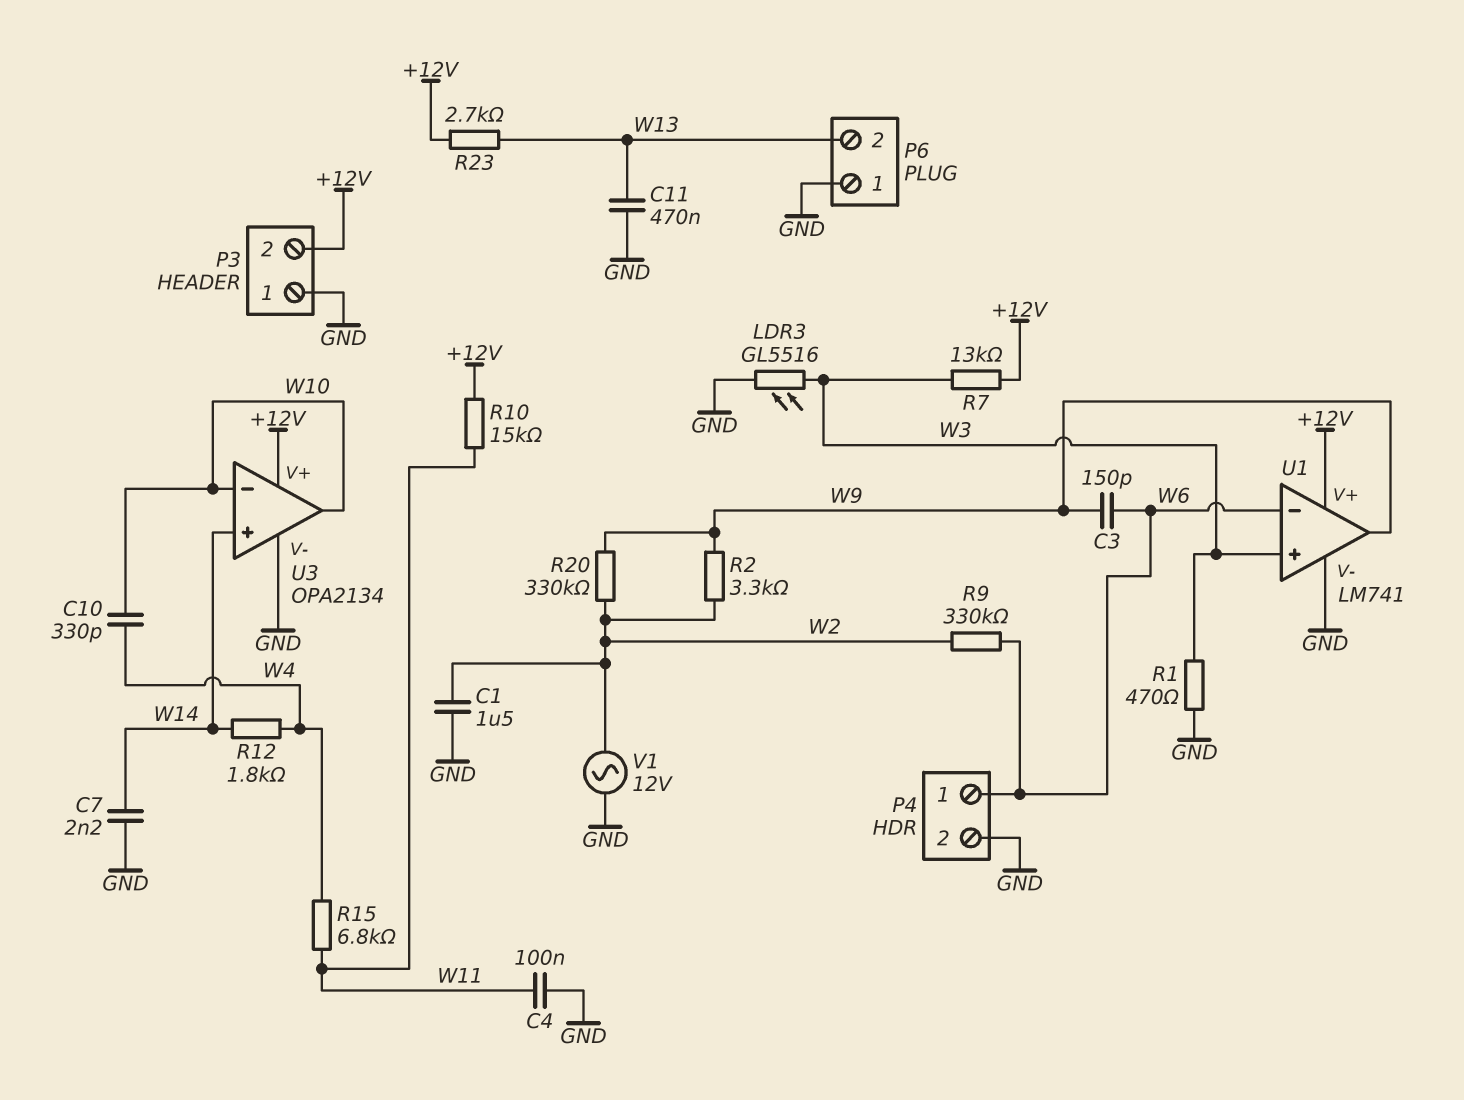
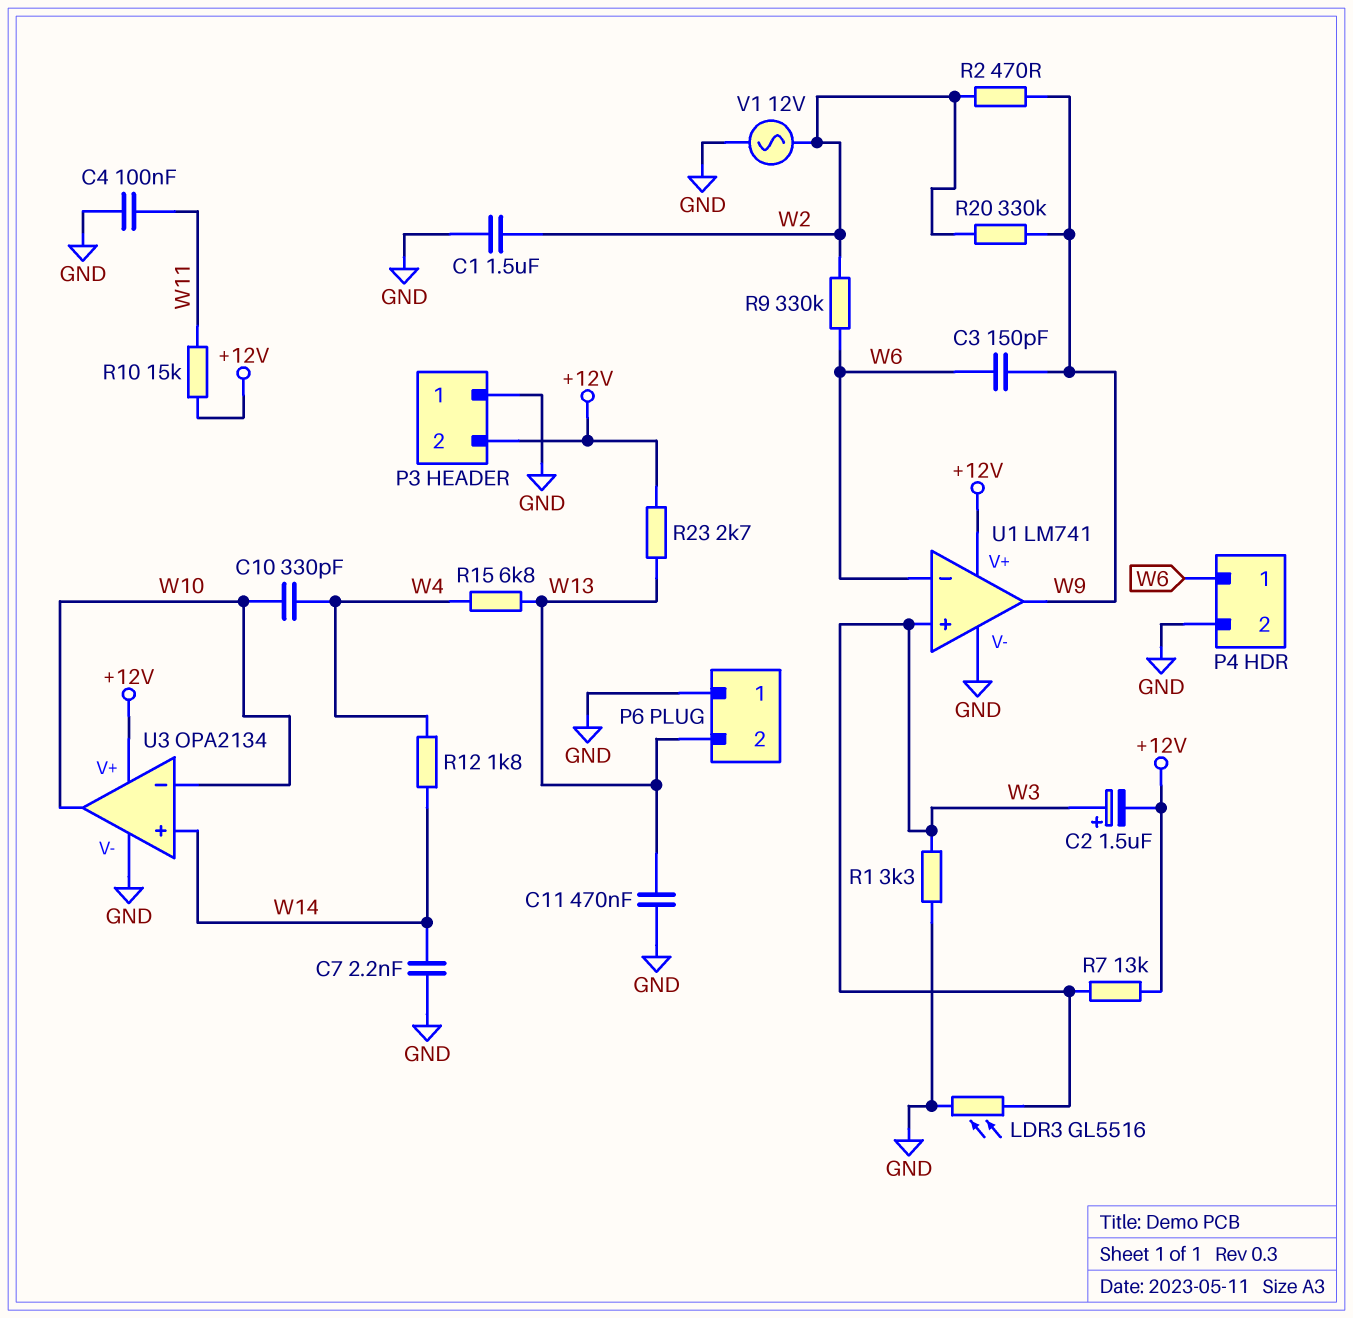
C2: none -> 1.5uF (plus W3, minus +12V)
R1: 470 (GND, W3) -> 3.3k (GND, W3)
R2: 3.3k (W2, W9) -> 470 (W2, W9)
R15: 6.8k (W4, W11) -> 6.8k (W4, W13)

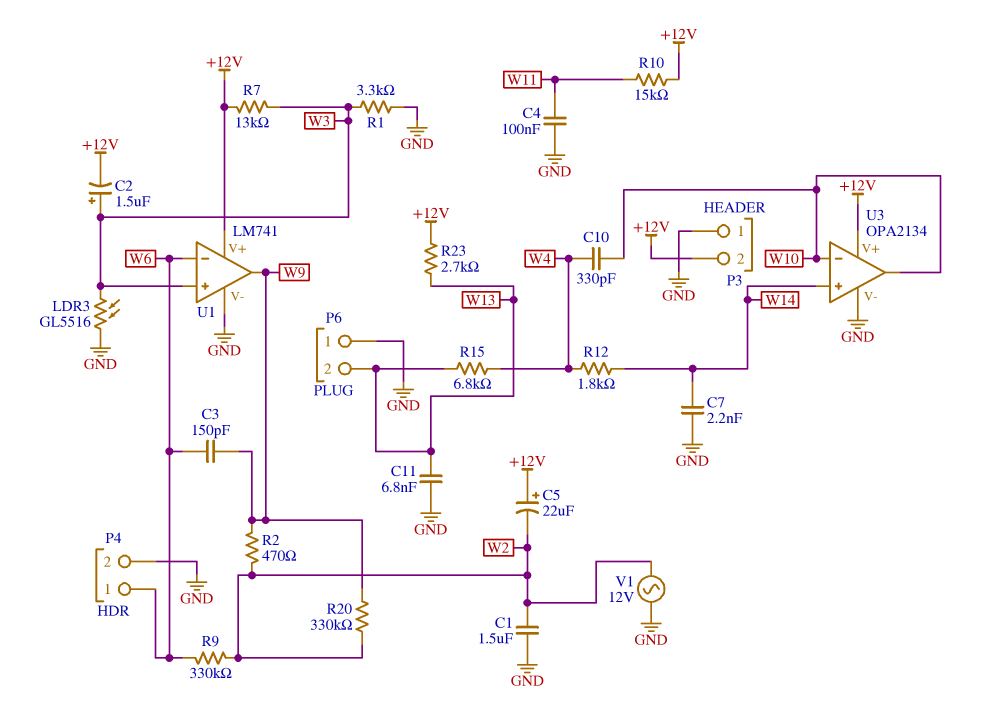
C5: none -> 22uF (plus +12V, minus W2)
C11: 470nF (GND, W13) -> 6.8nF (GND, W13)

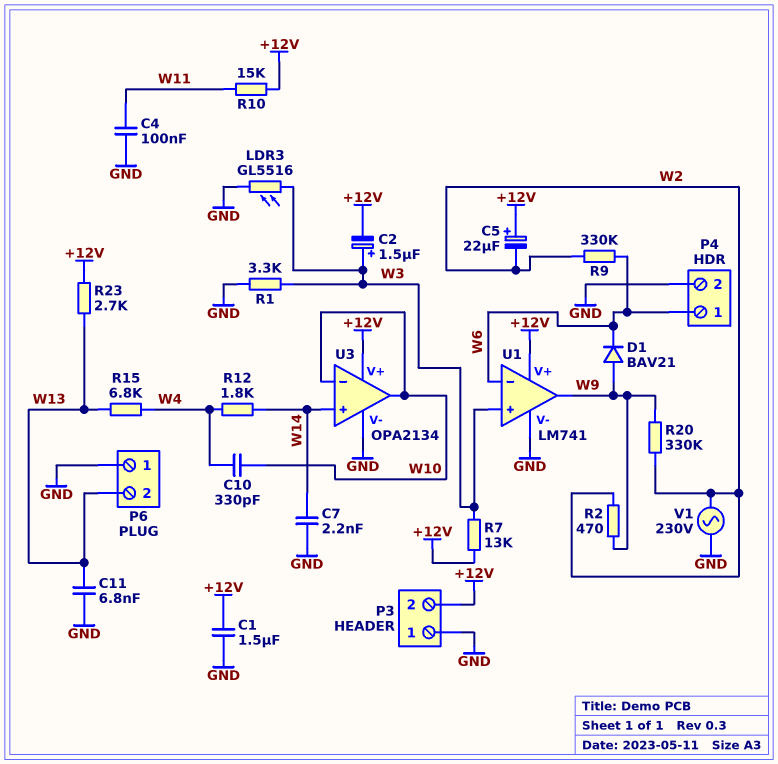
C1: 1.5uF (GND, W2) -> 1.5uF (+12V, GND)
C3: 150pF (W6, W9) -> none
D1: none -> diode BAV21 (A W9, K W6)
V1: AC 12V (GND, W2) -> AC 230V (GND, W2)

